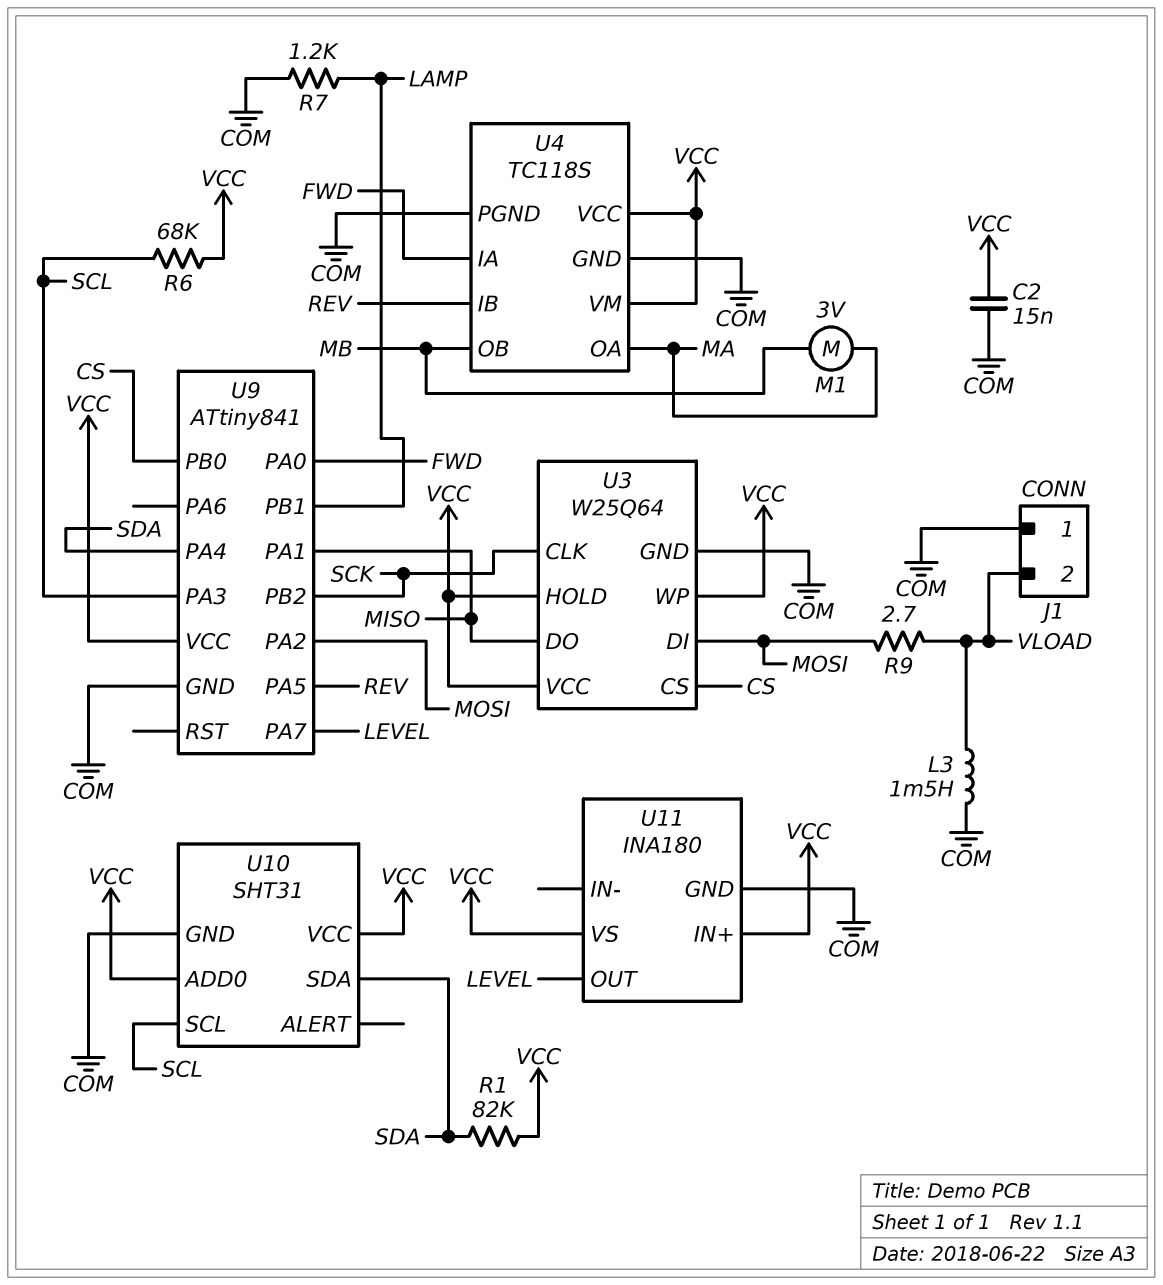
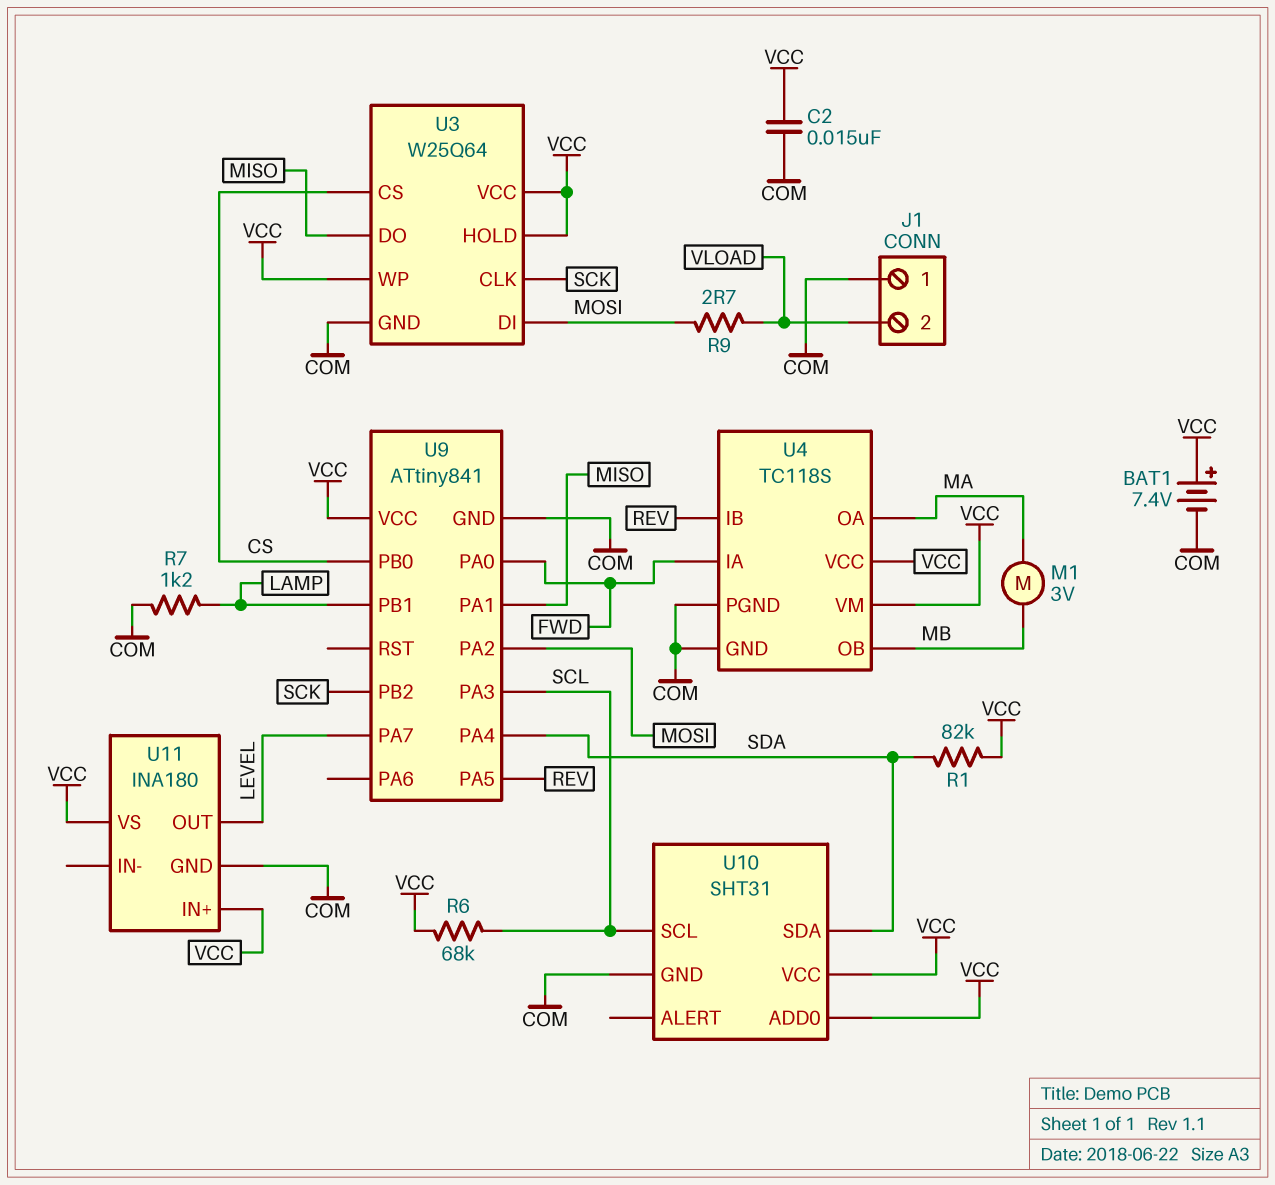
BAT1: none -> 7.4V (plus VCC, minus COM)
L3: 1.5mH (COM, VLOAD) -> none

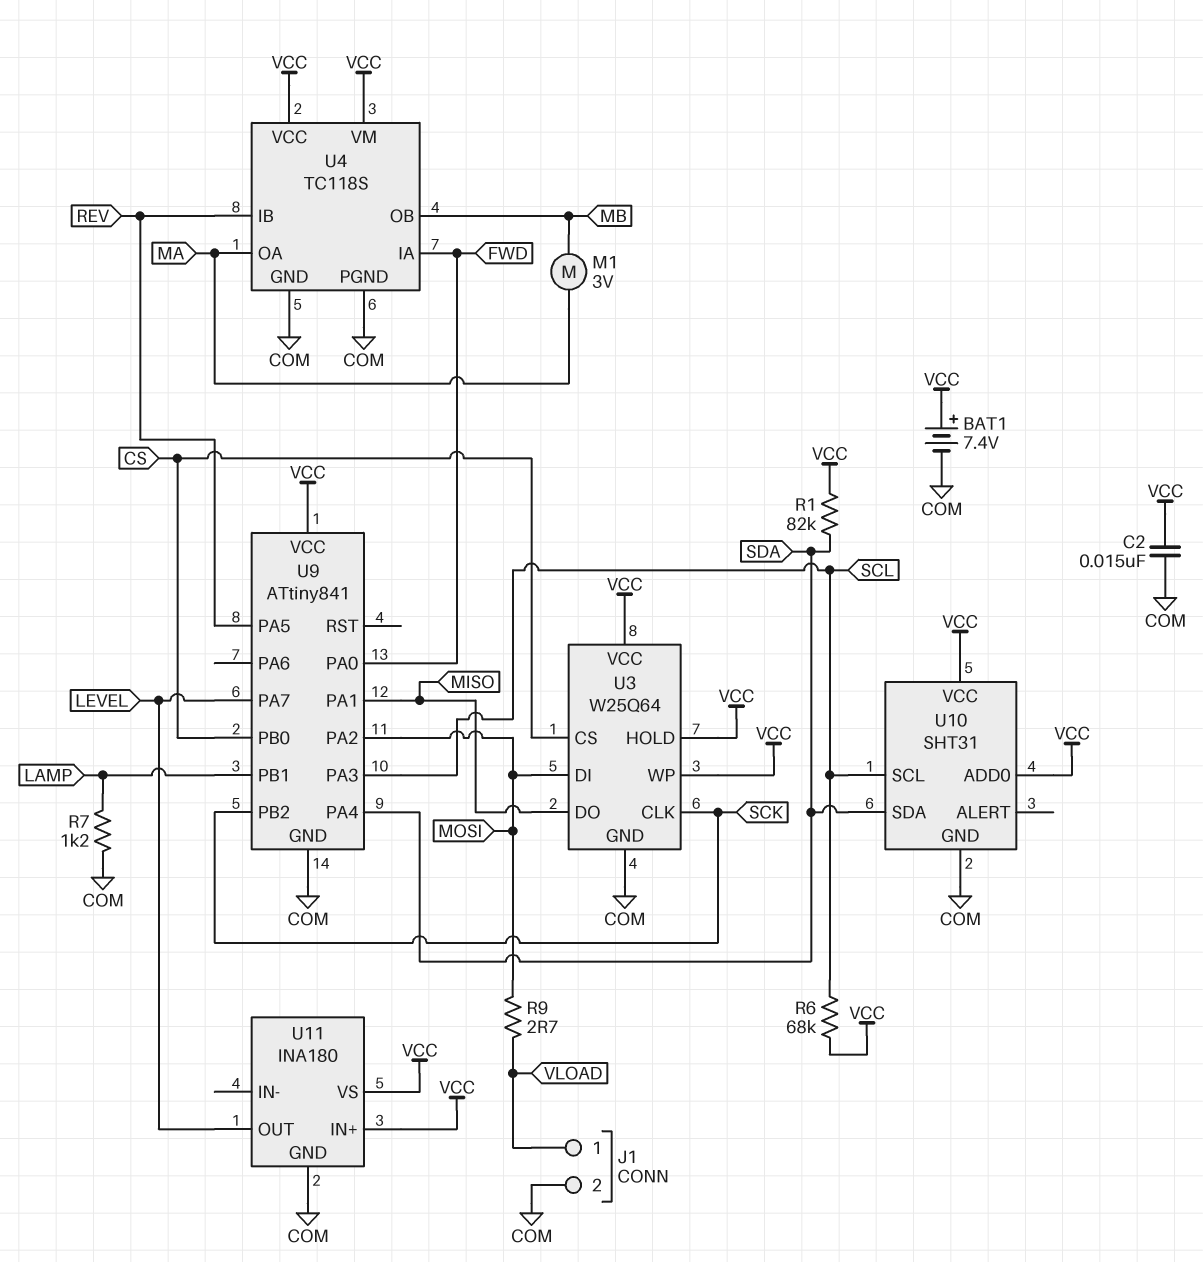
J1 pin 1: COM -> VLOAD
J1 pin 2: VLOAD -> COM

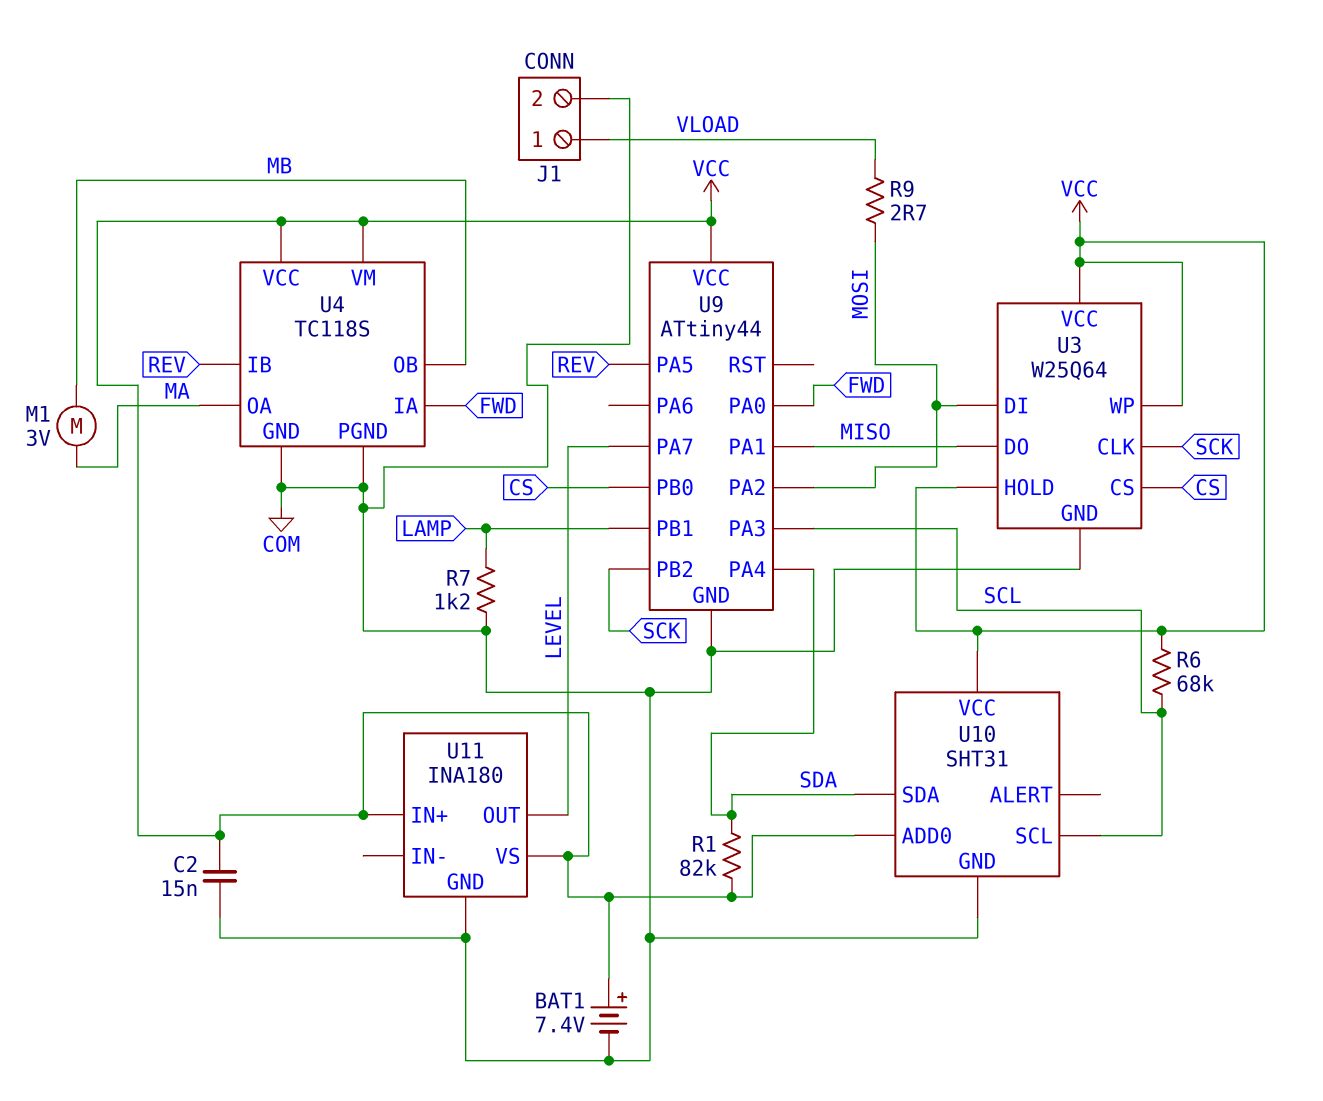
U9: ATtiny841 -> ATtiny44

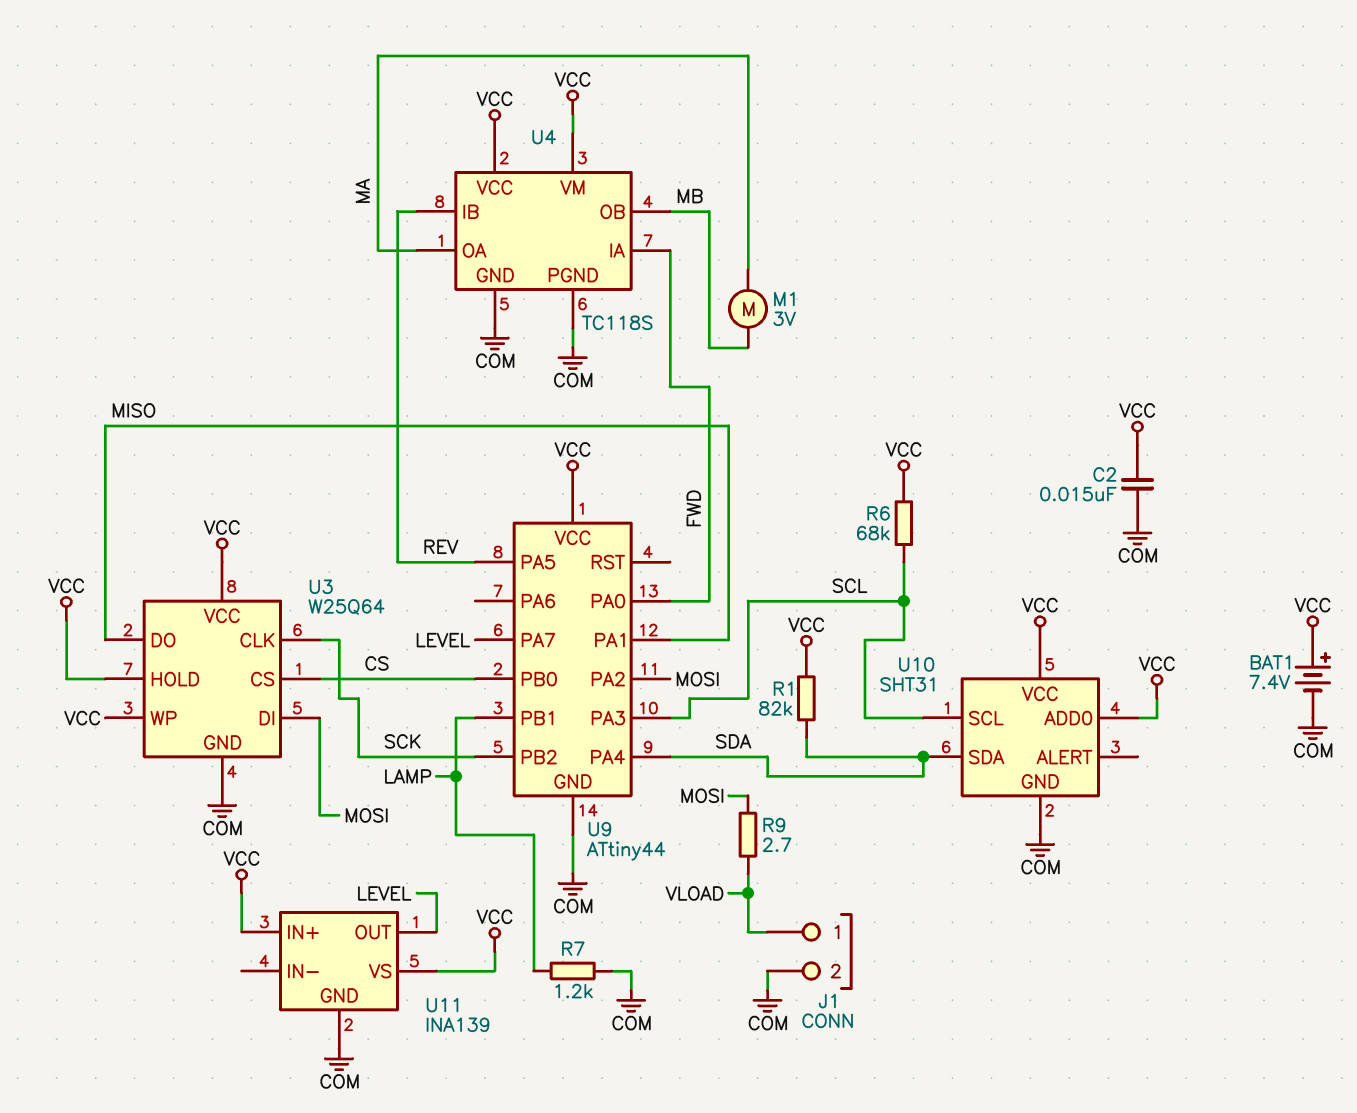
U11: INA180 -> INA139

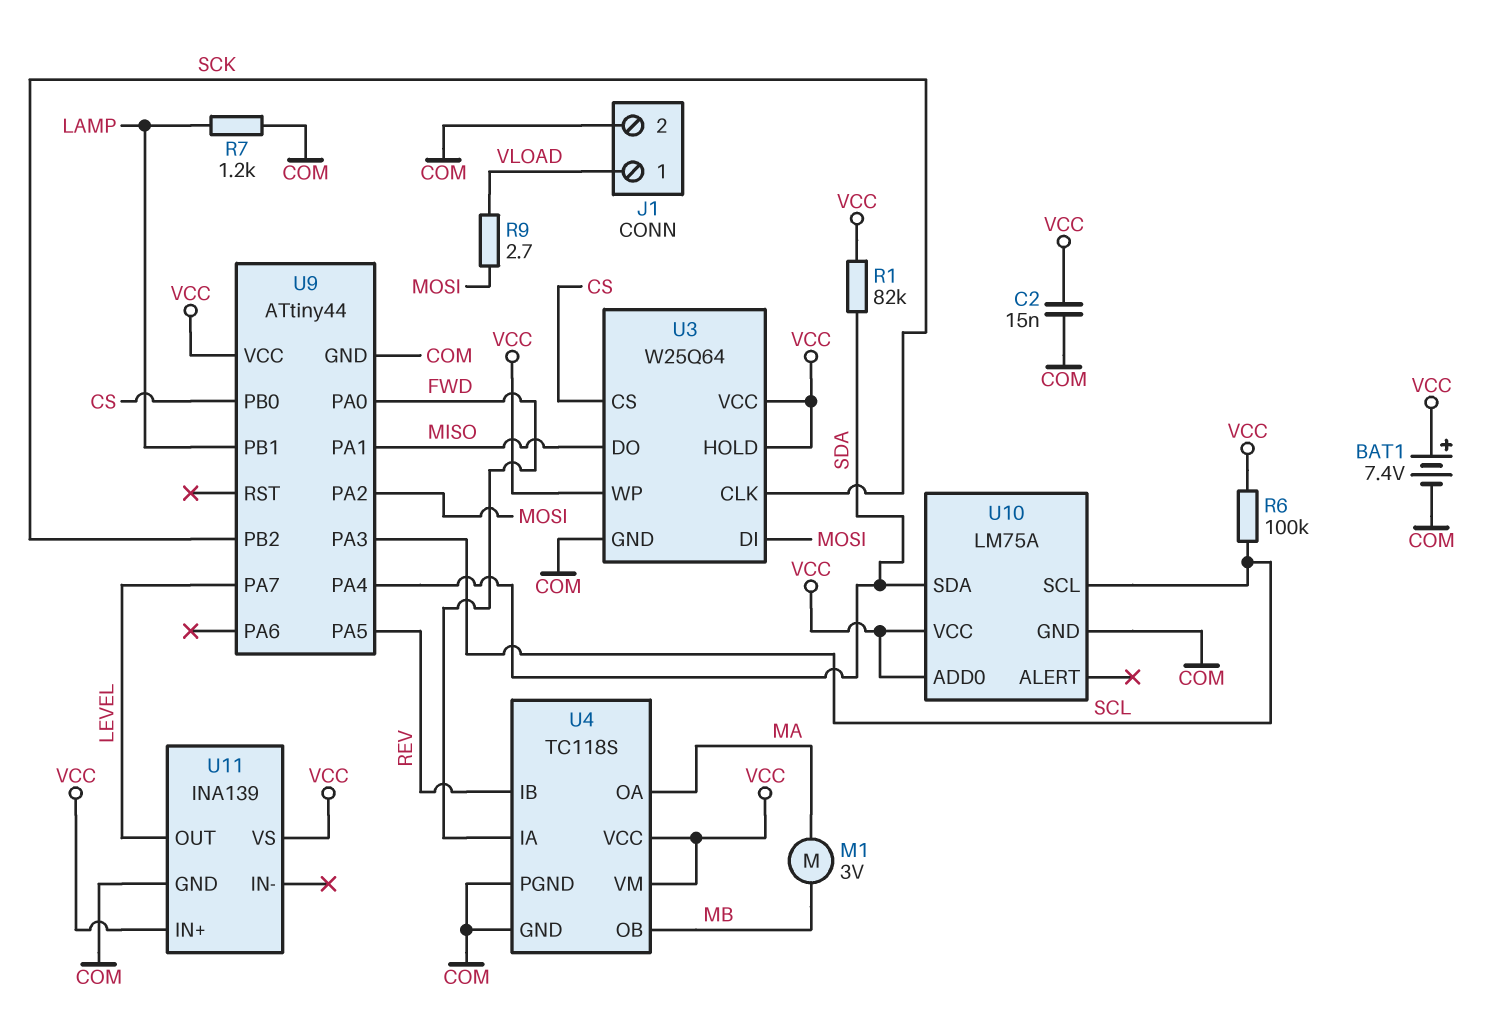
R6: 68k (SCL, VCC) -> 100k (SCL, VCC)
U10: SHT31 -> LM75A

